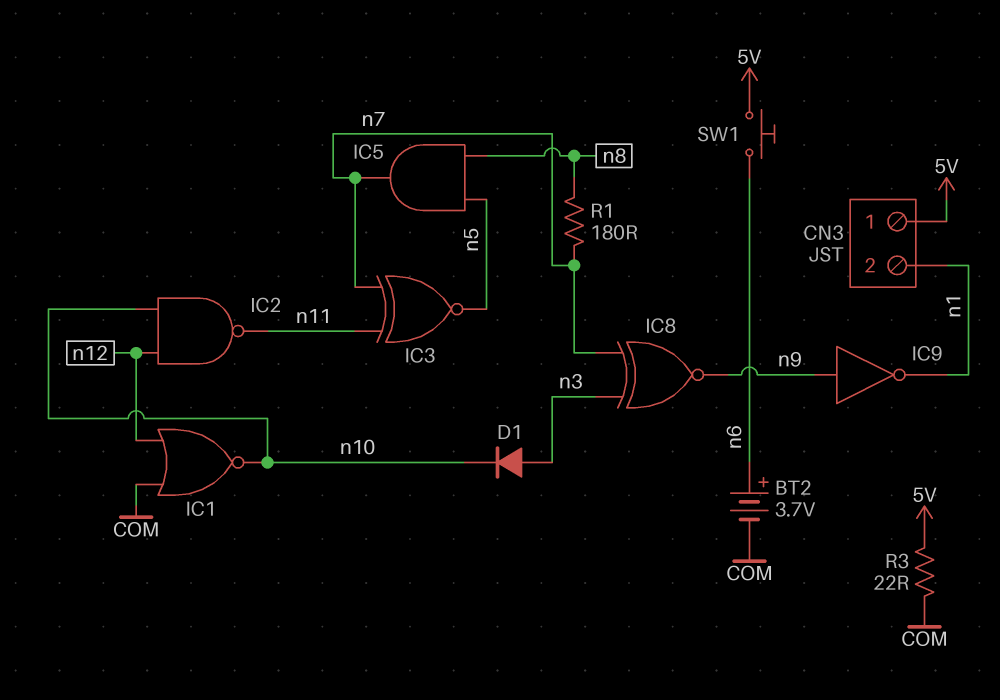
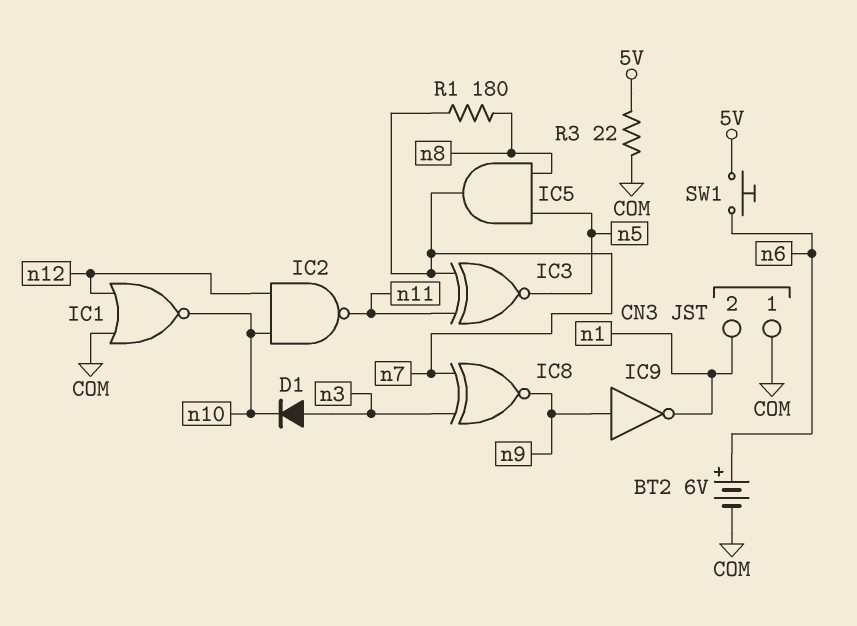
BT2: 3.7V (plus n6, minus COM) -> 6V (plus n6, minus COM)
CN3 pin 1: 5V -> COM

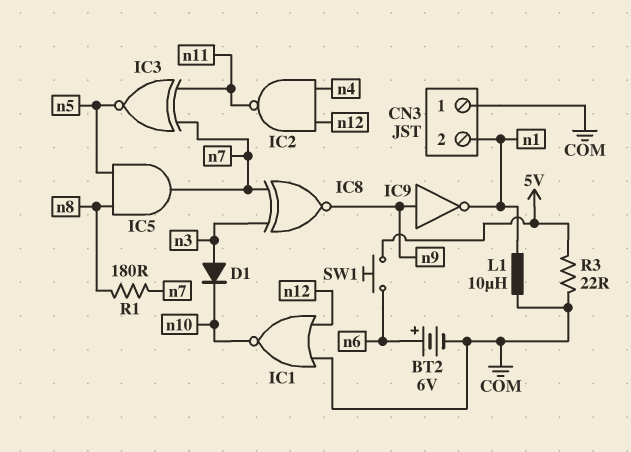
IC2: NAND (in n10, in n12, out n11) -> NAND (in n4, in n12, out n11)
L1: none -> 10uH (COM, n1)

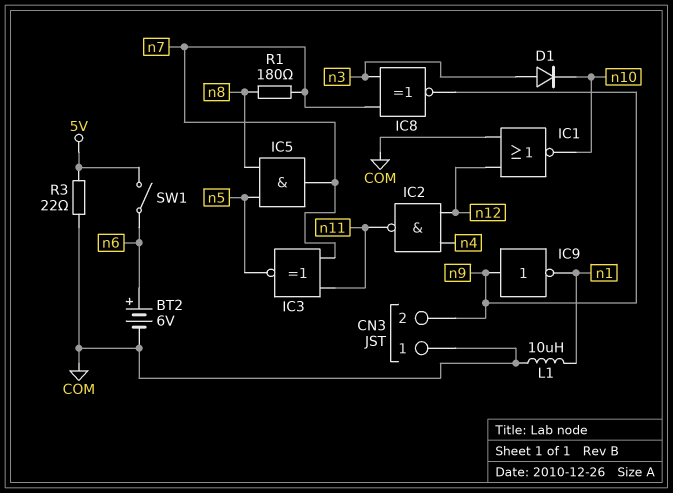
CN3 pin 2: n1 -> n9
SW1: button (5V, n6) -> switch (5V, n6)

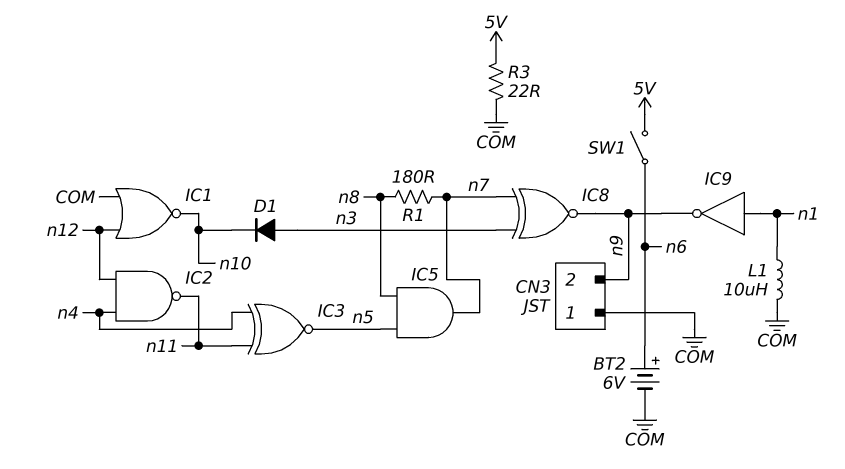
IC3: XNOR (in n7, in n11, out n5) -> XNOR (in n4, in n11, out n5)
IC9: NOT (in n9, out n1) -> NOT (in n1, out n9)

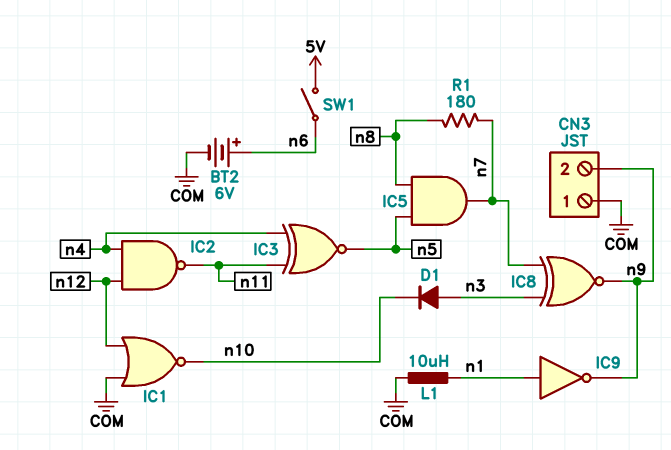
R3: 22 (5V, COM) -> none

